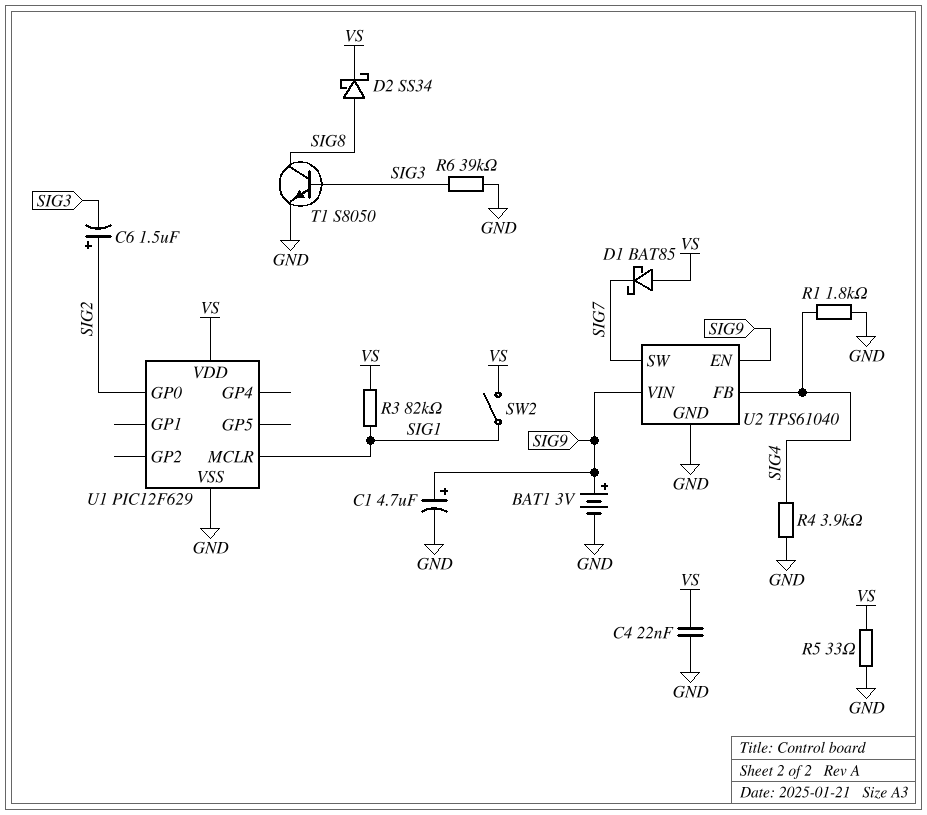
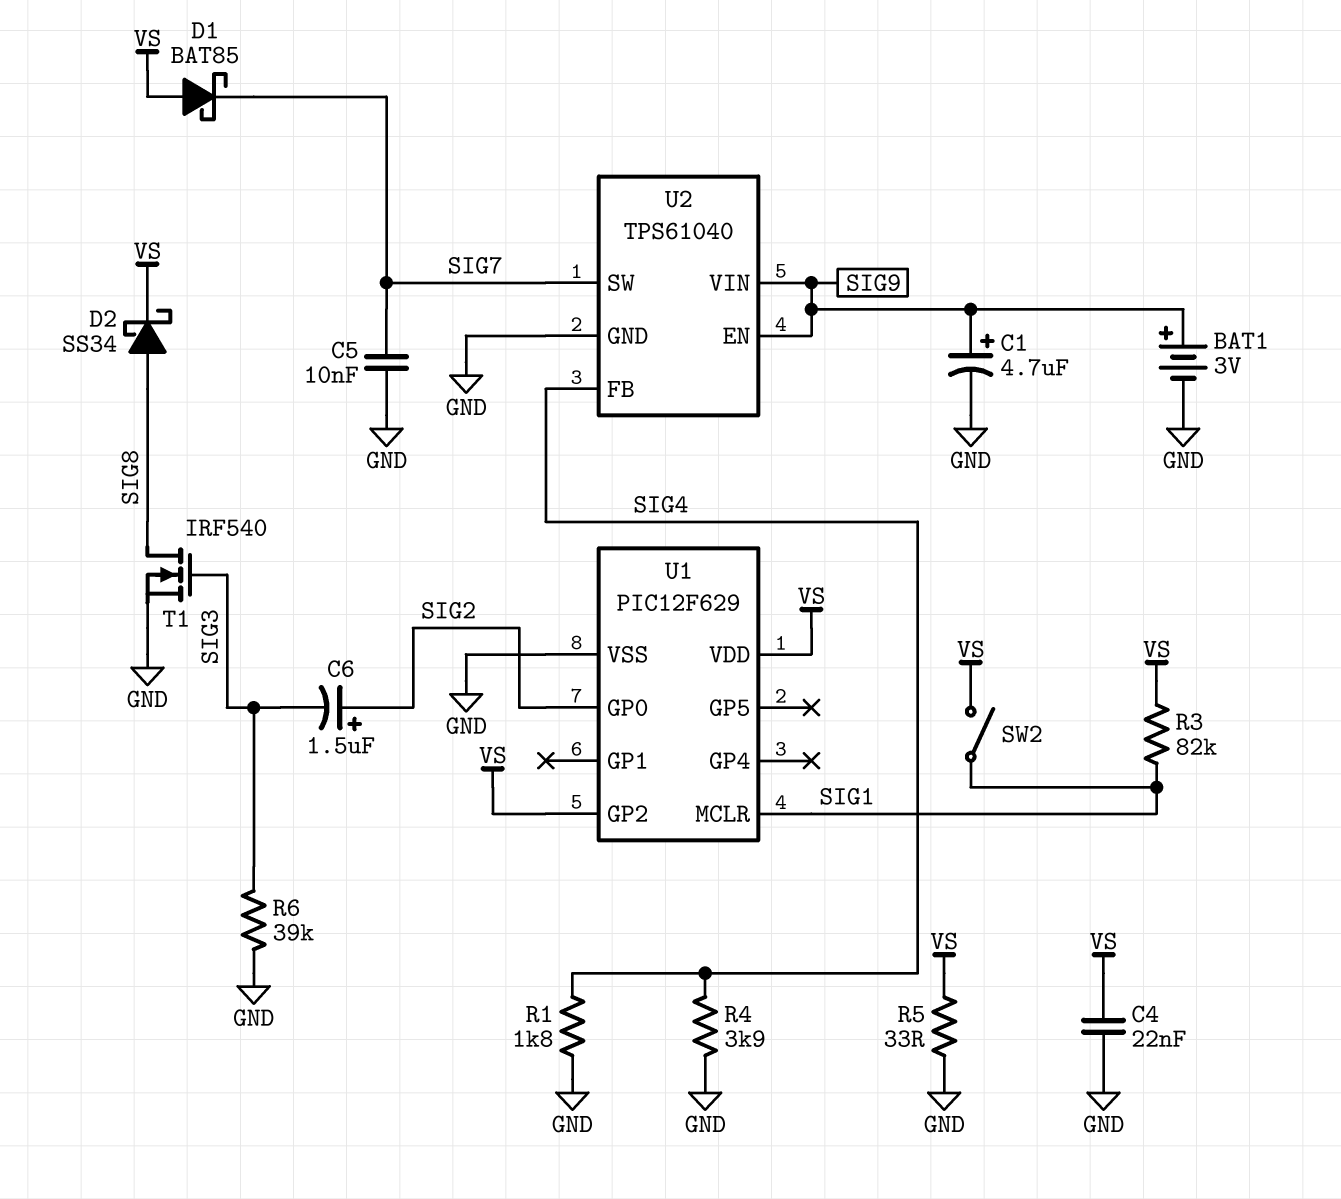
C5: none -> 10nF (GND, SIG7)
T1: NPN S8050 (B SIG3, C SIG8, E GND) -> NMOS IRF540 (G SIG3, D SIG8, S GND)
U1 pin GP2: none -> VS

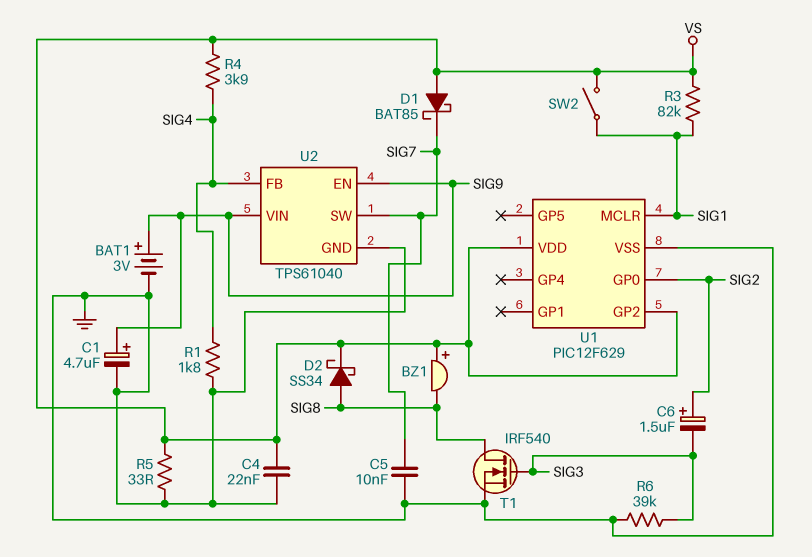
BZ1: none -> buzzer (plus VS, minus SIG8)
R4: 3.9k (GND, SIG4) -> 3.9k (SIG4, VS)

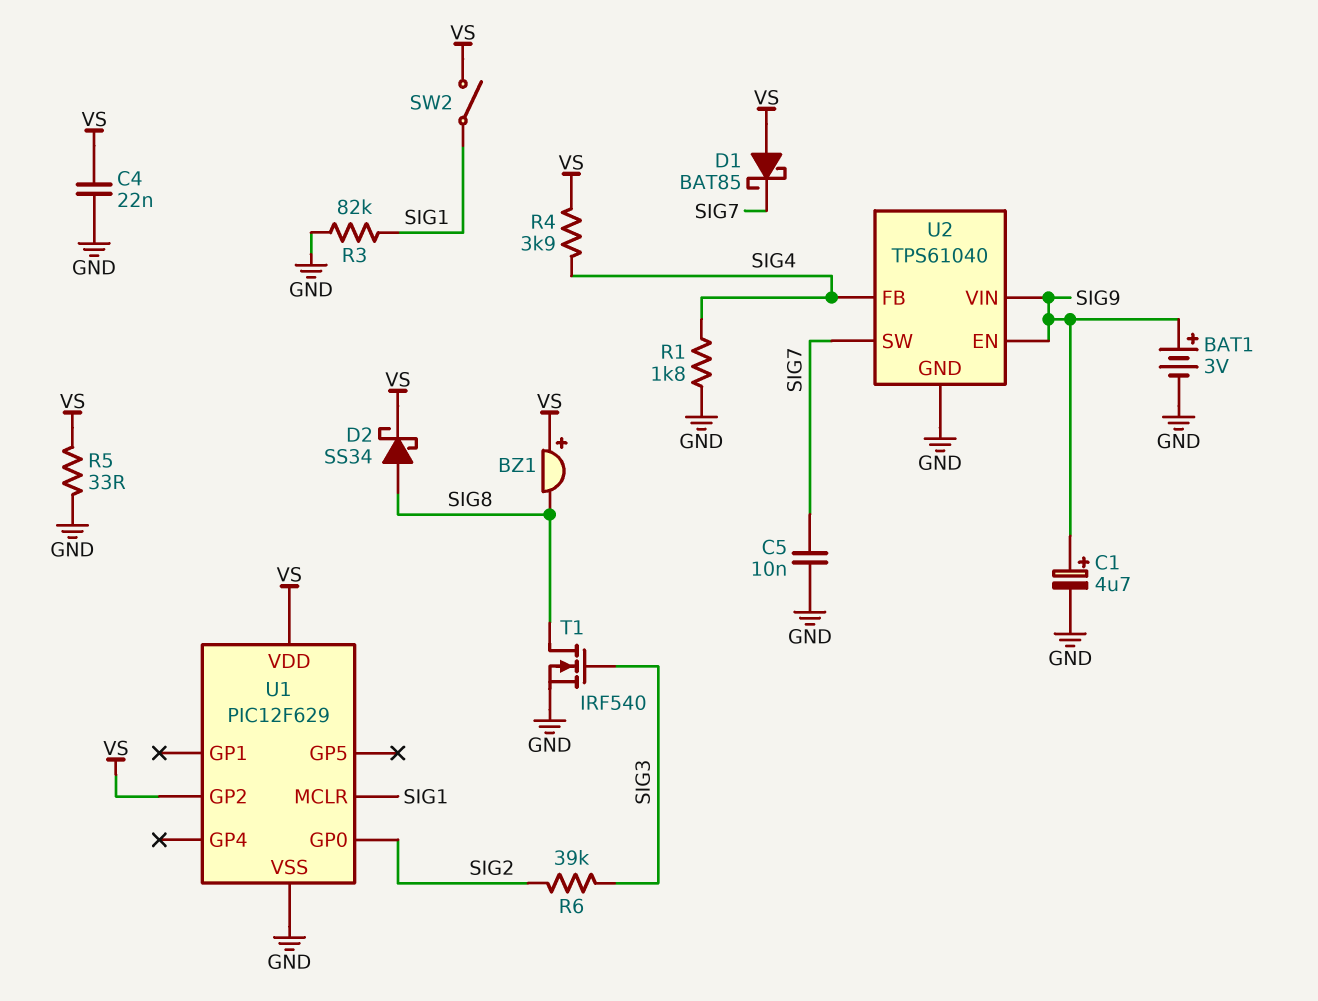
C6: 1.5uF (plus SIG2, minus SIG3) -> none
R3: 82k (SIG1, VS) -> 82k (GND, SIG1)
R6: 39k (GND, SIG3) -> 39k (SIG2, SIG3)

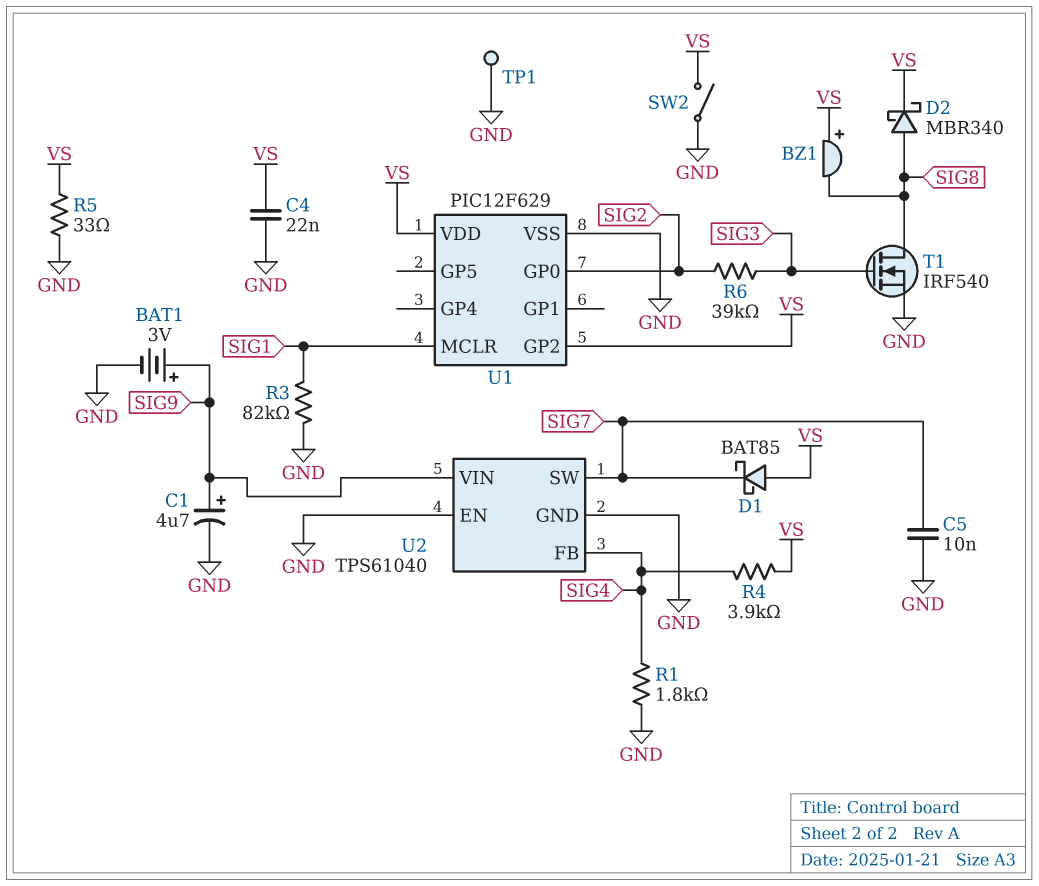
D2: schottky SS34 (A SIG8, K VS) -> schottky MBR340 (A SIG8, K VS)
SW2: switch (SIG1, VS) -> switch (GND, VS)
TP1: none -> test point (GND)
U2 pin EN: SIG9 -> GND

